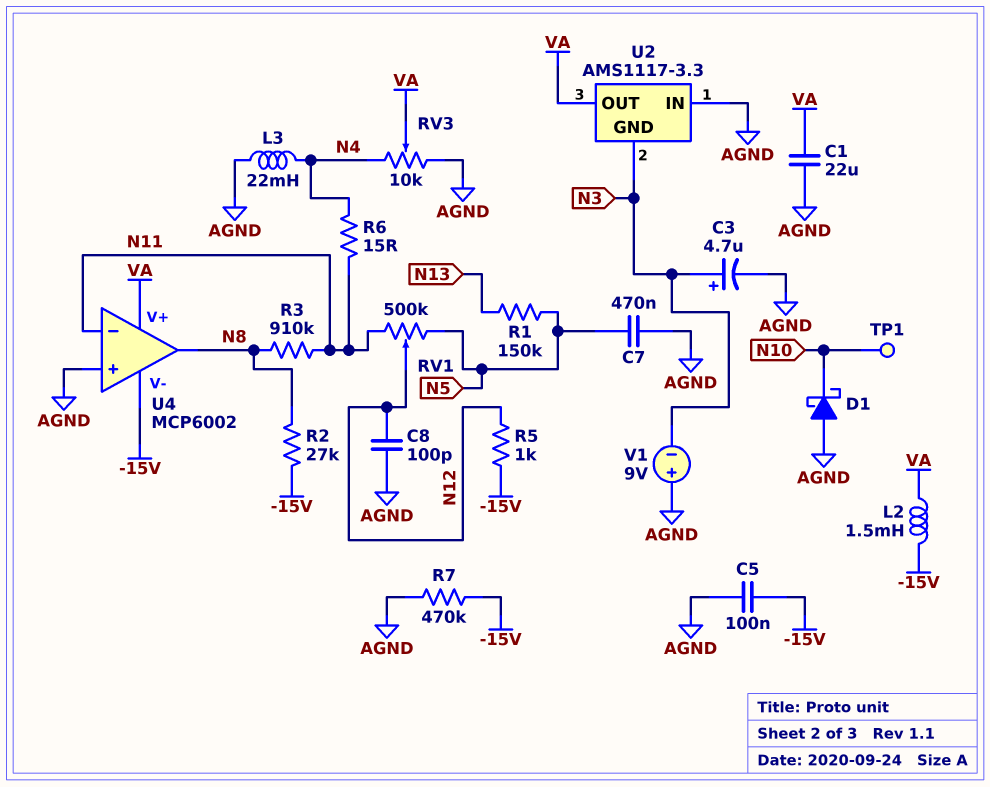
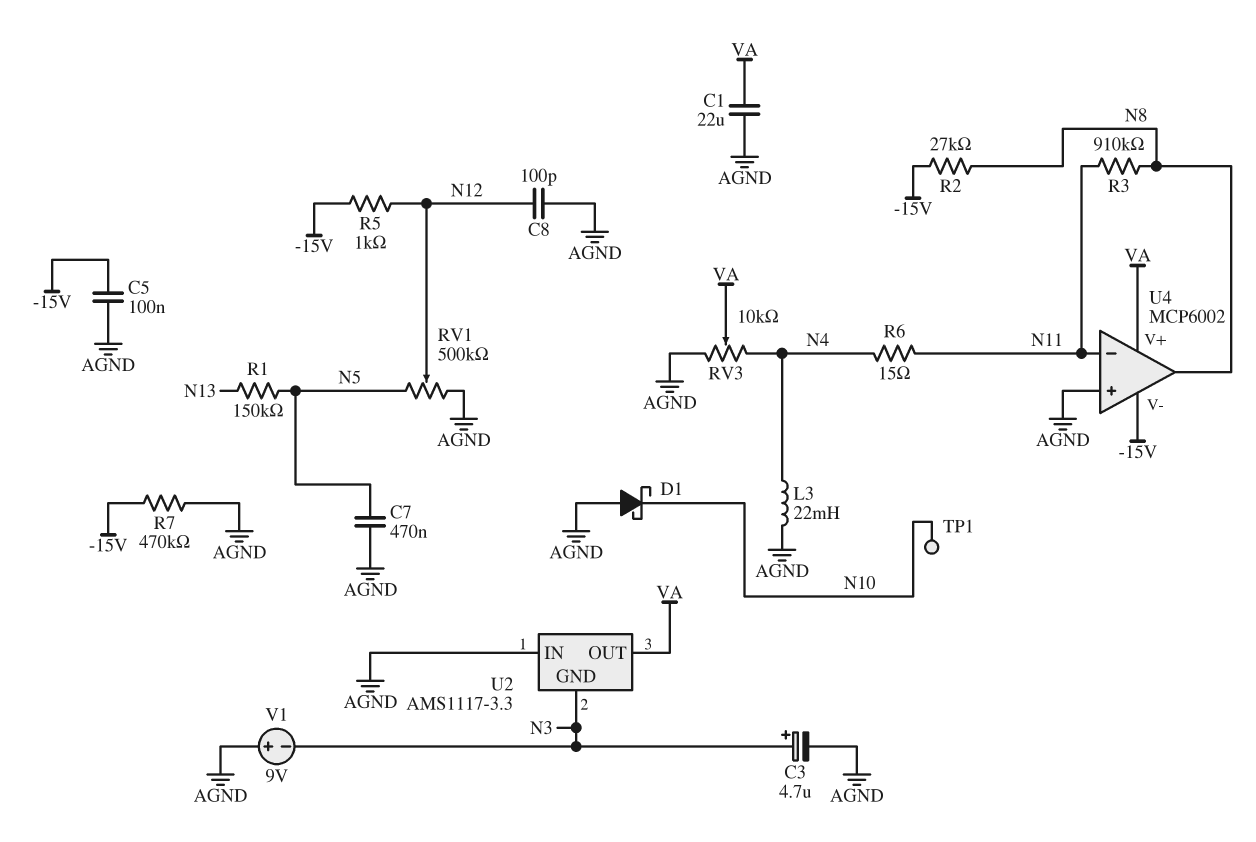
L2: 1.5mH (-15V, VA) -> none
RV1: 500k (N5, N11, wiper N12) -> 500k (AGND, N5, wiper N12)

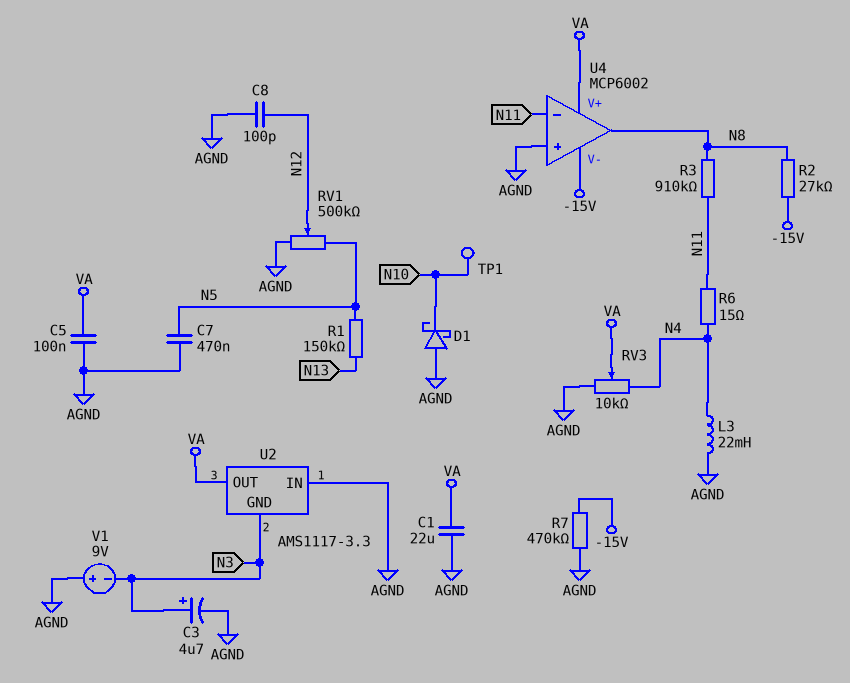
C5: 100nF (-15V, AGND) -> 100nF (AGND, VA)
R5: 1k (-15V, N12) -> none

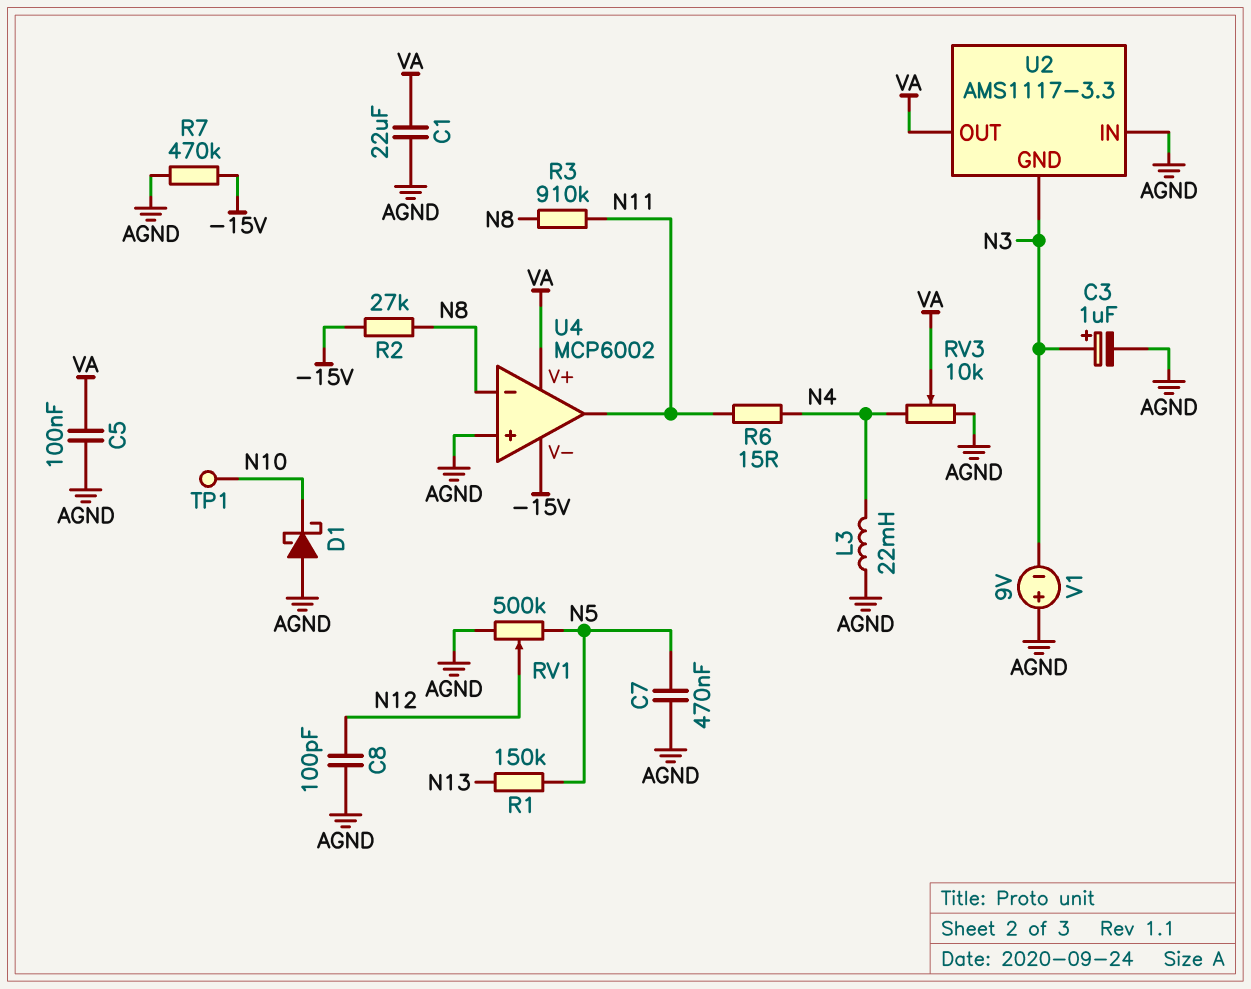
C3: 4.7uF (plus N3, minus AGND) -> 1uF (plus N3, minus AGND)
U4 pin in-: N11 -> N8
U4 pin out: N8 -> N11

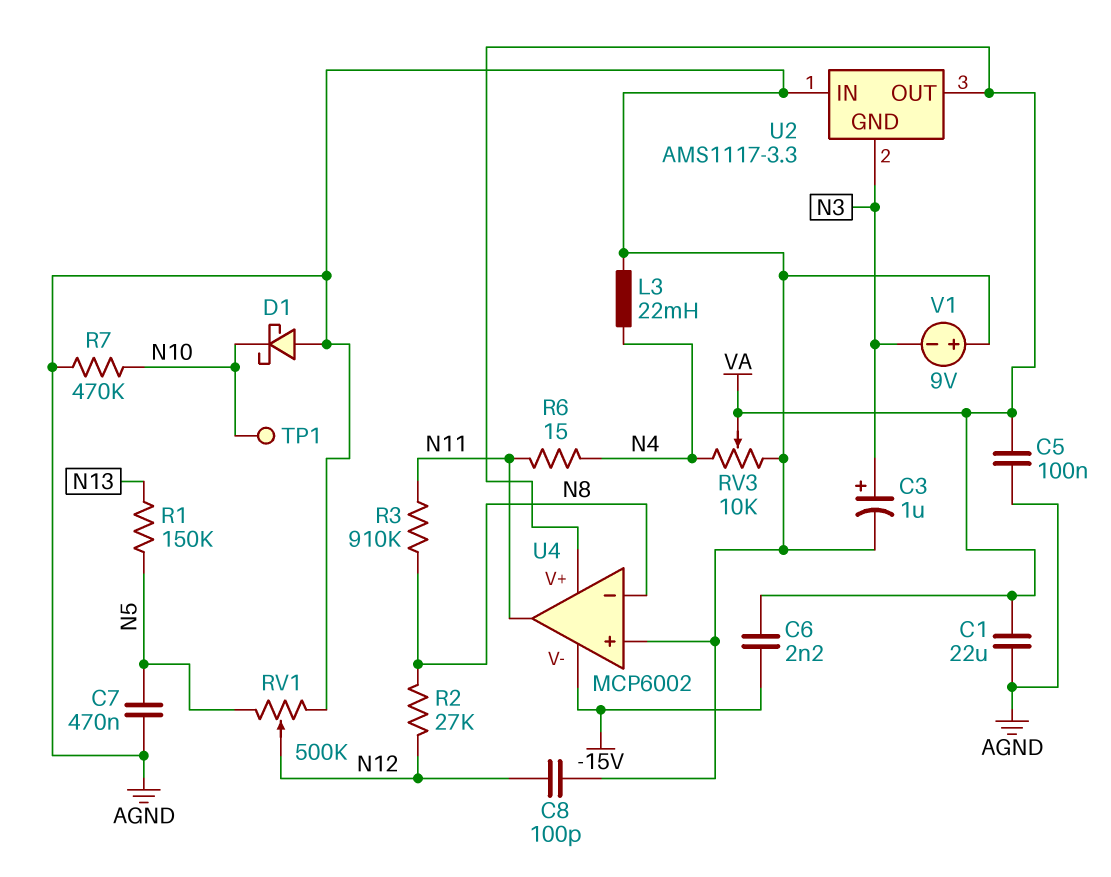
C6: none -> 2.2nF (-15V, VA)
R2: 27k (-15V, N8) -> 27k (N8, N12)
R7: 470k (-15V, AGND) -> 470k (AGND, N10)

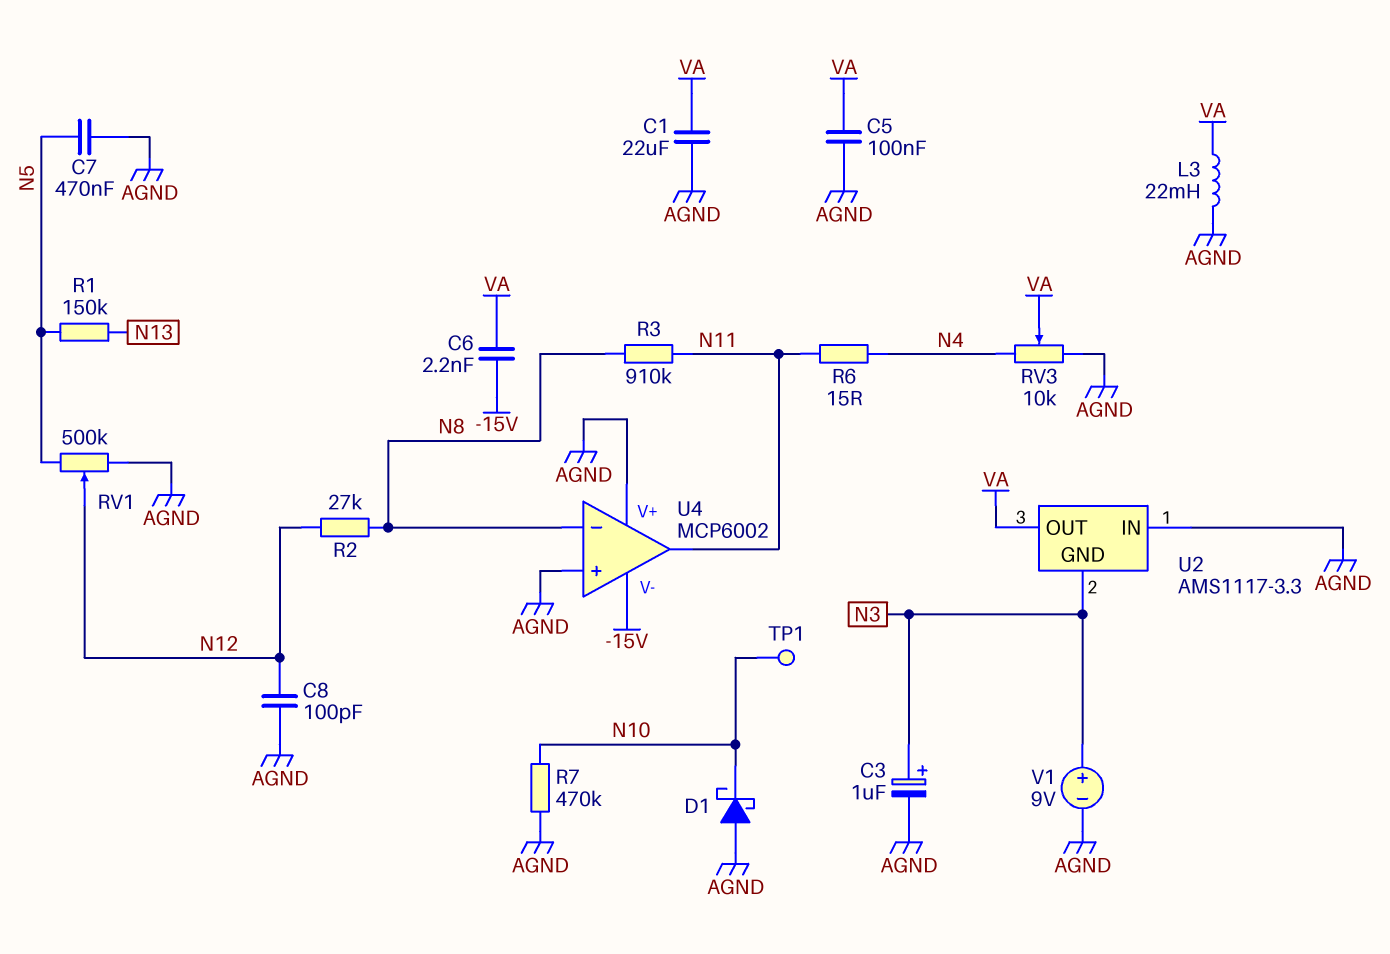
L3: 22mH (AGND, N4) -> 22mH (AGND, VA)
U4 pin V+: VA -> AGND
V1: 9V (plus AGND, minus N3) -> 9V (plus N3, minus AGND)

